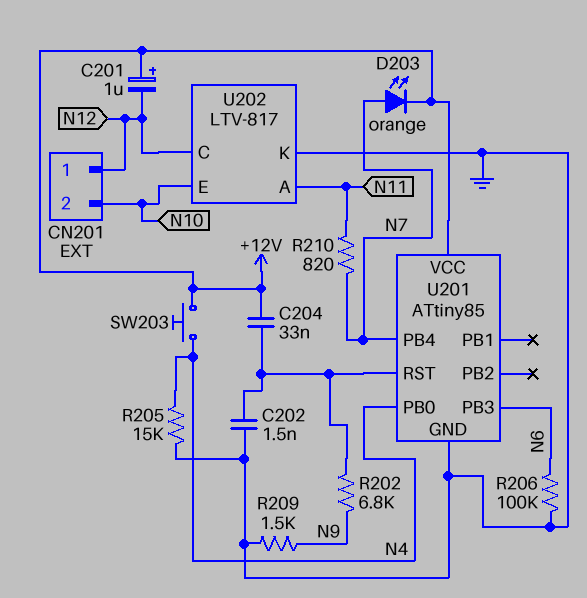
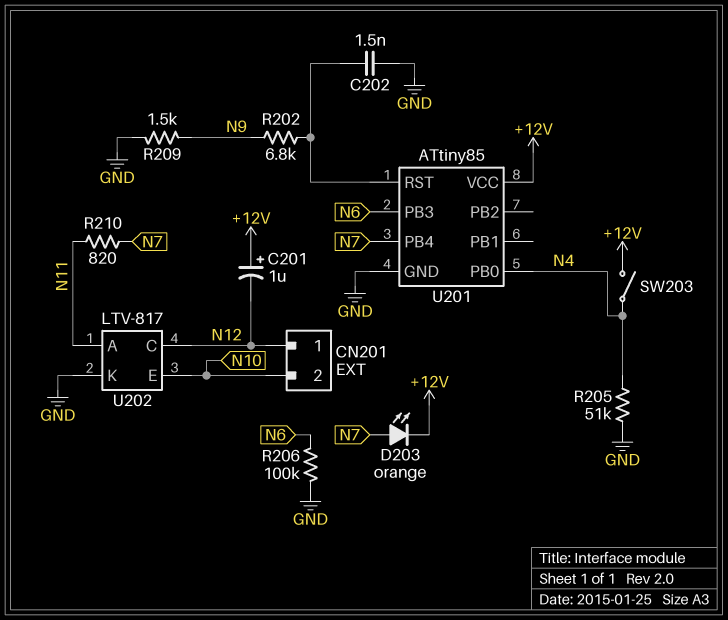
C204: 33nF (+12V, U201/RST) -> none
R205: 15k (GND, N4) -> 51k (GND, N4)
SW203: button (+12V, N4) -> switch (+12V, N4)

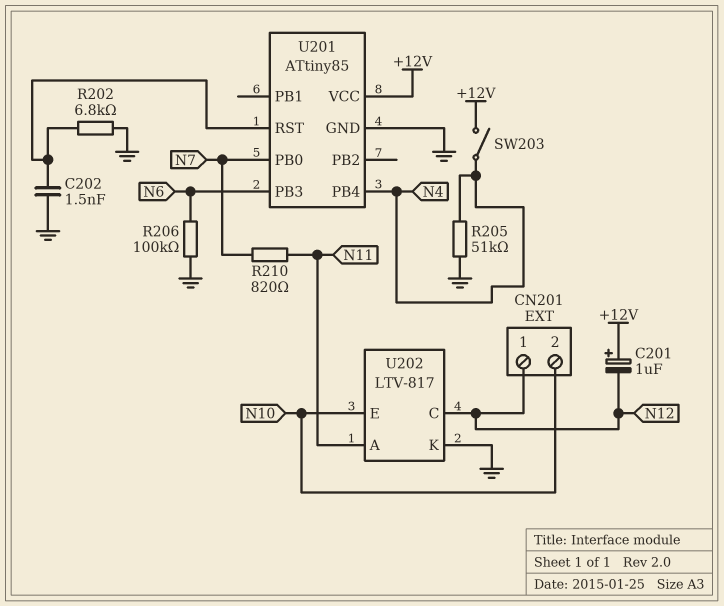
D203: LED orange (A N7, K +12V) -> none
R202: 6.8k (N9, U201/RST) -> 6.8k (GND, U201/RST)
R209: 1.5k (GND, N9) -> none
U201 pin PB0: N4 -> N7
U201 pin PB4: N7 -> N4

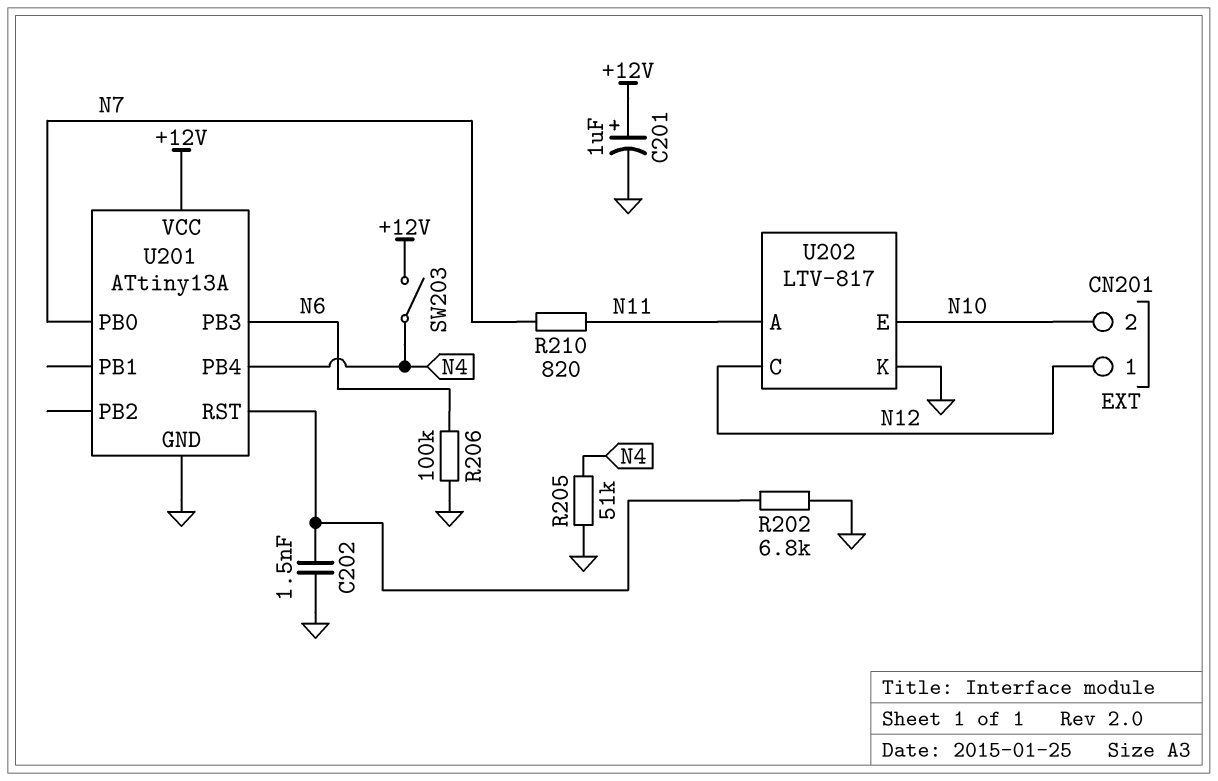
C201: 1uF (plus +12V, minus N12) -> 1uF (plus +12V, minus GND)
U201: ATtiny85 -> ATtiny13A

